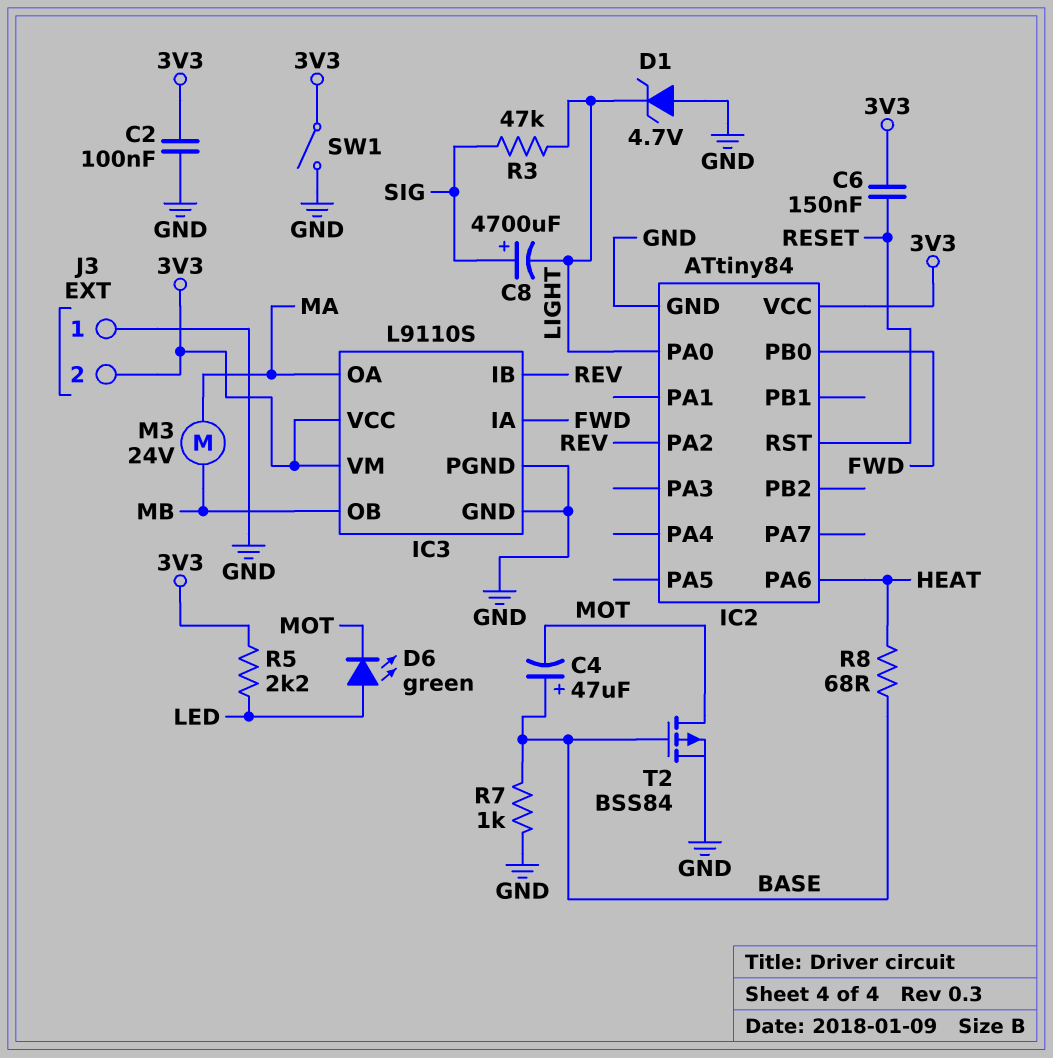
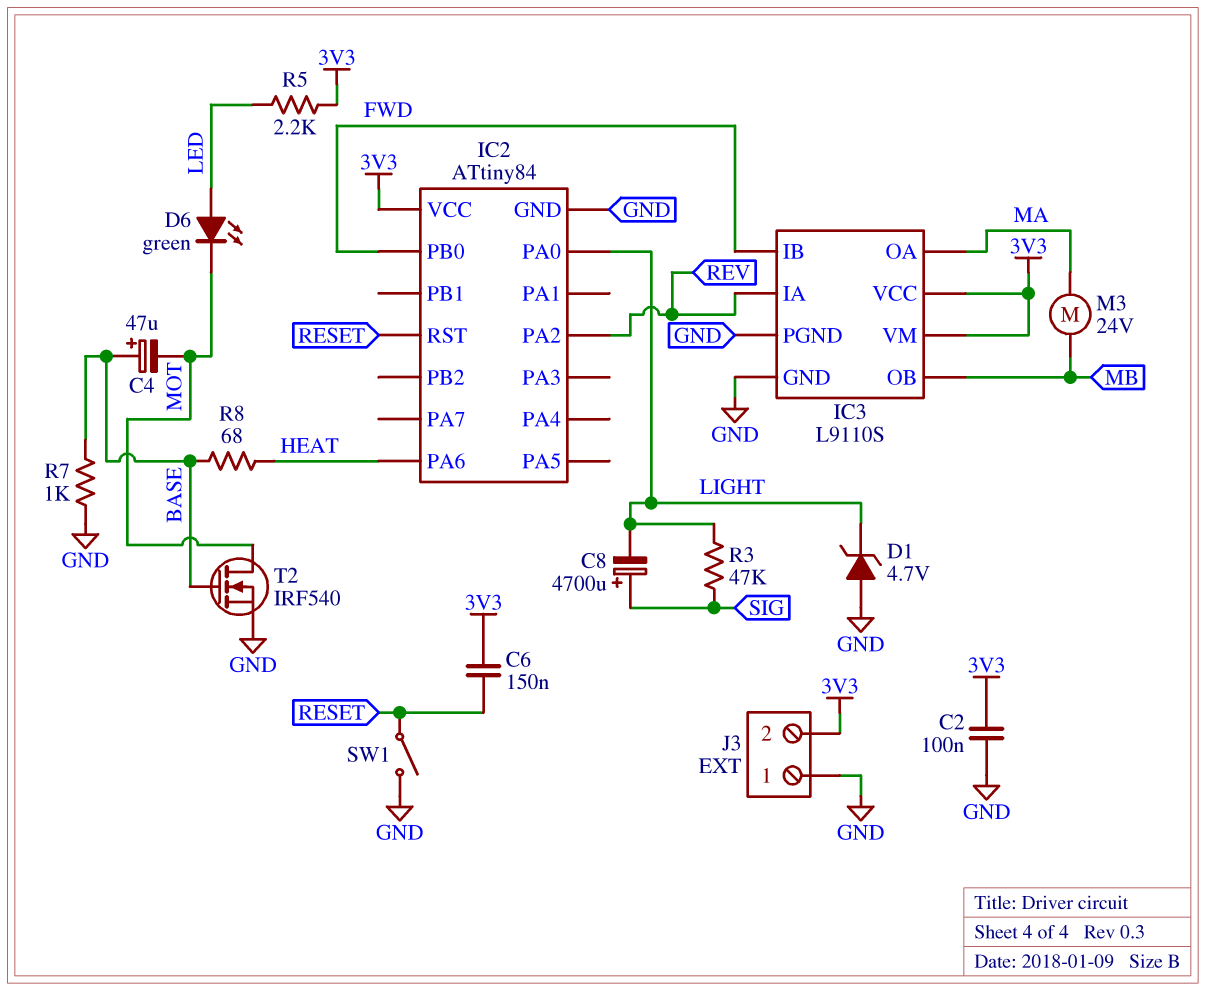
IC3 pin IA: FWD -> REV
IC3 pin IB: REV -> FWD
SW1: switch (3V3, GND) -> switch (GND, RESET)
T2: PMOS BSS84 (G BASE, D MOT, S GND) -> NMOS IRF540 (G BASE, D MOT, S GND)

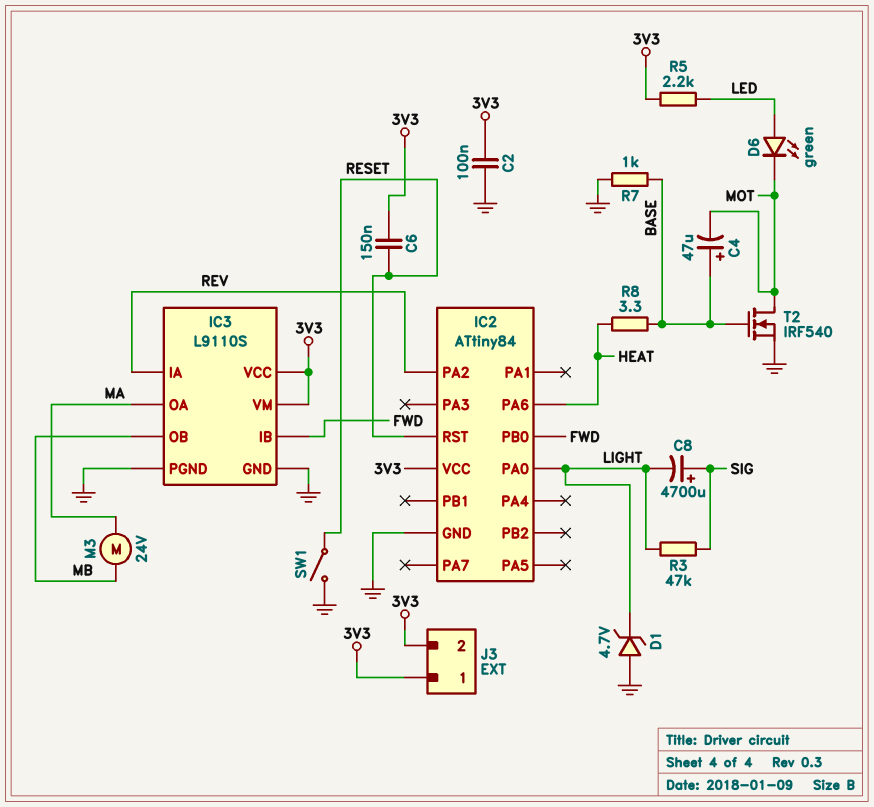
J3 pin 1: GND -> 3V3
R8: 68 (BASE, HEAT) -> 3.3 (BASE, HEAT)

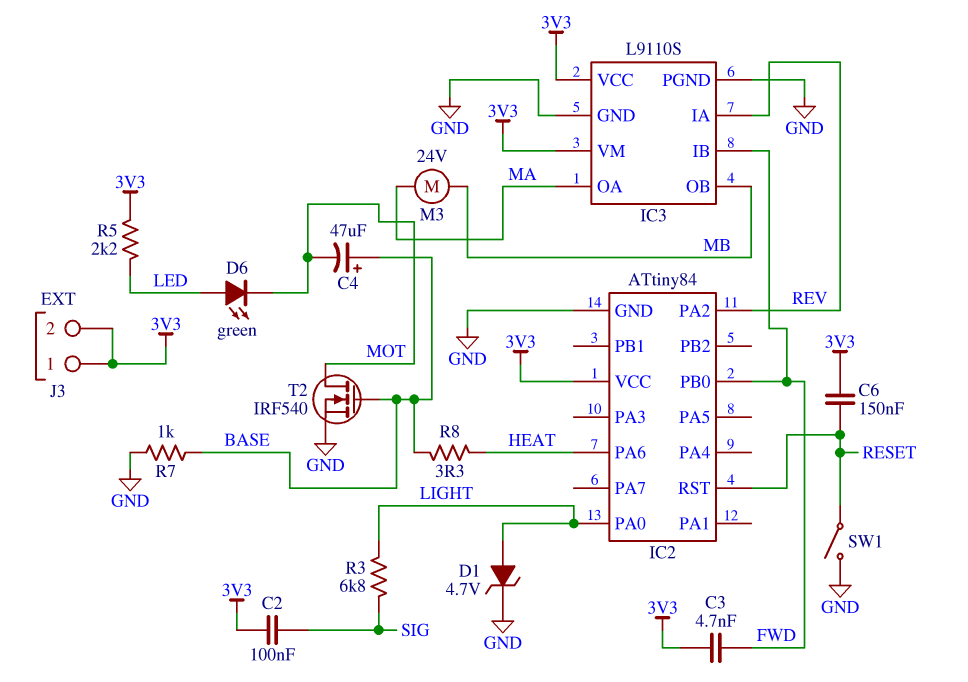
C2: 100nF (3V3, GND) -> 100nF (3V3, SIG)
C3: none -> 4.7nF (3V3, FWD)
C8: 4700uF (plus SIG, minus LIGHT) -> none
D1: zener 4.7V (A GND, K LIGHT) -> zener 4.7V (A LIGHT, K GND)
R3: 47k (LIGHT, SIG) -> 6.8k (LIGHT, SIG)

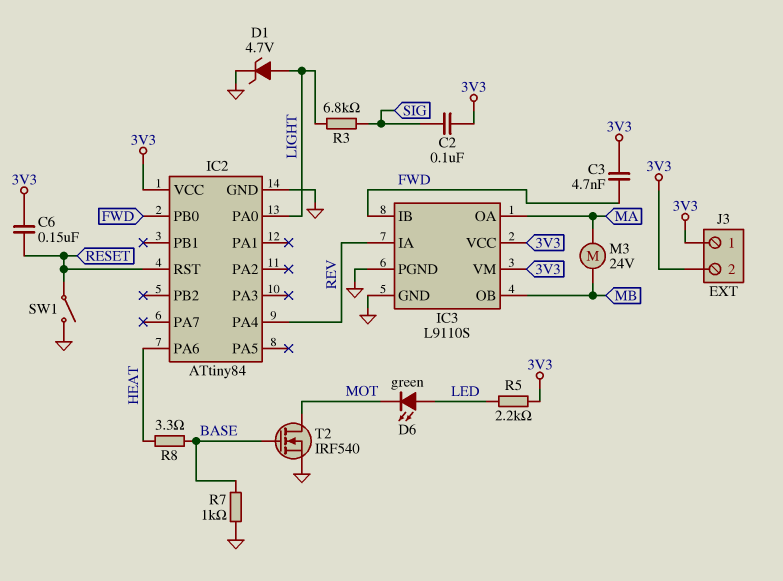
C4: 47uF (plus BASE, minus MOT) -> none
IC2 pin PA2: REV -> none
IC2 pin PA4: none -> REV

